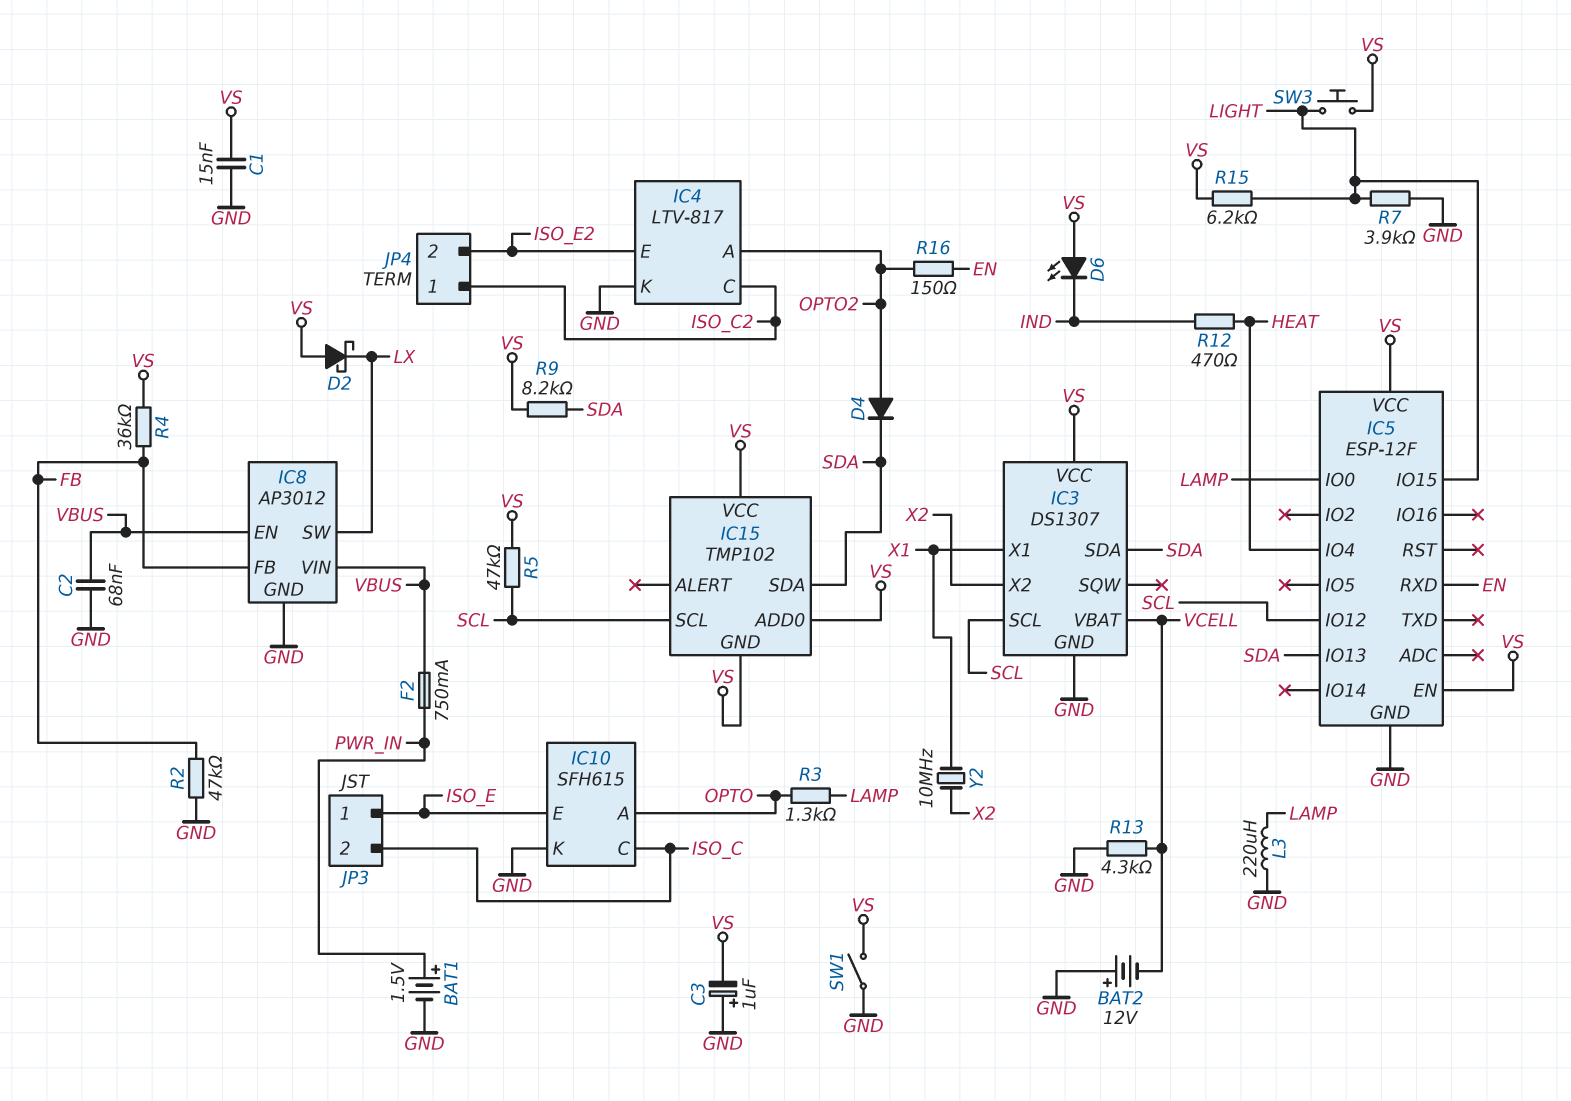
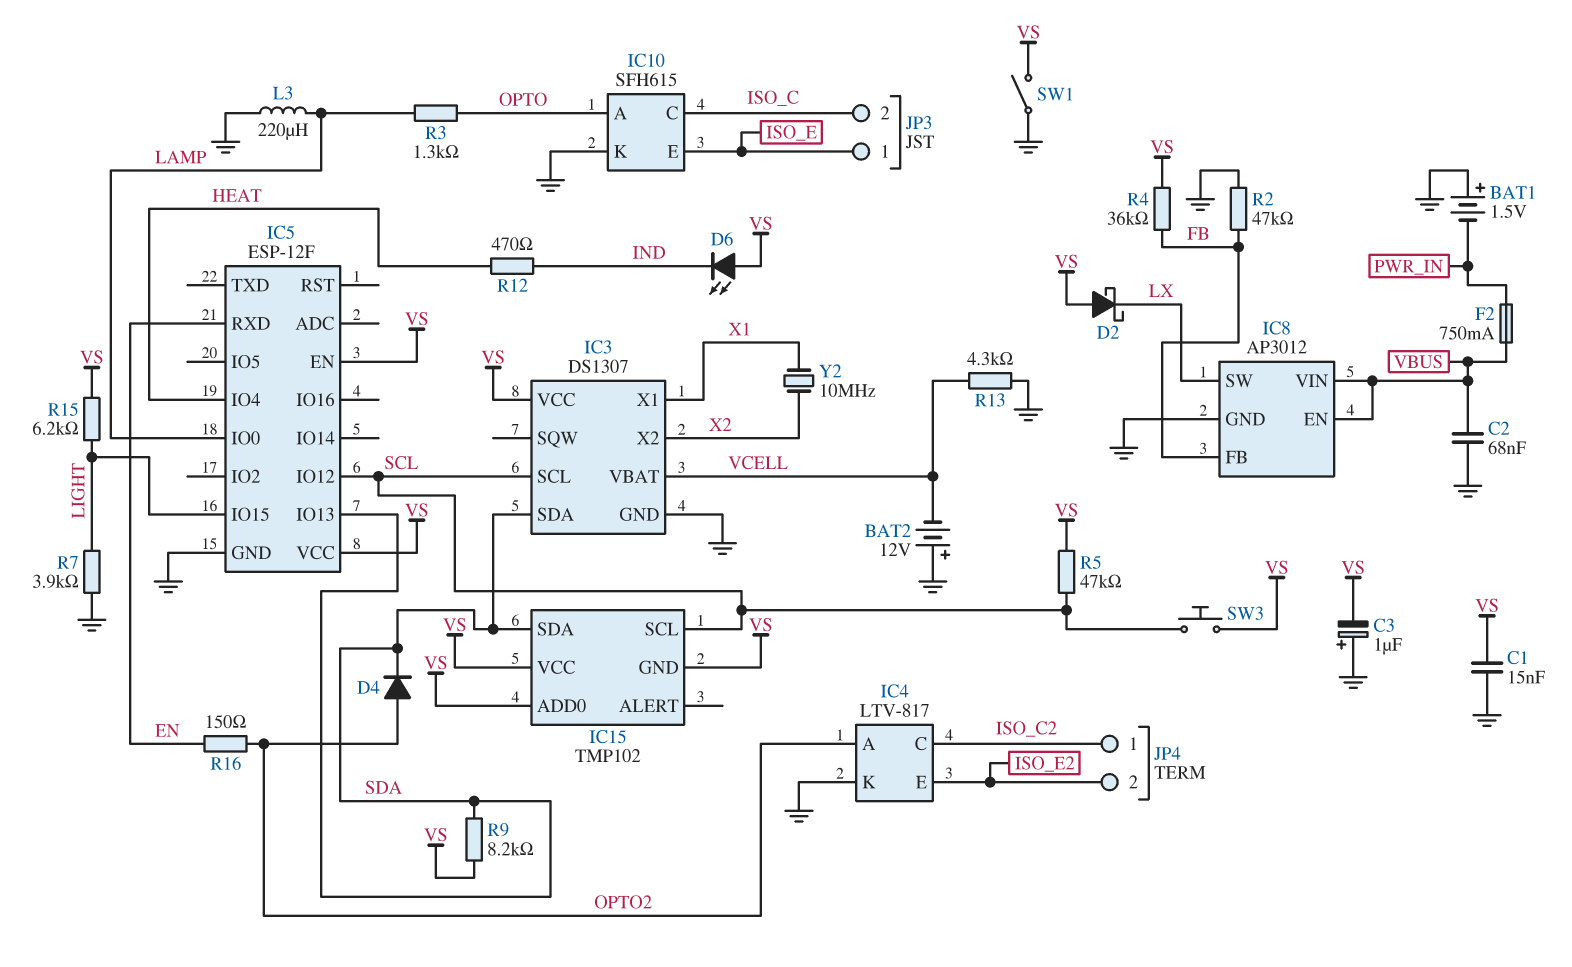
BAT1: 1.5V (plus PWR_IN, minus GND) -> 1.5V (plus GND, minus PWR_IN)
SW3: button (LIGHT, VS) -> button (SCL, VS)

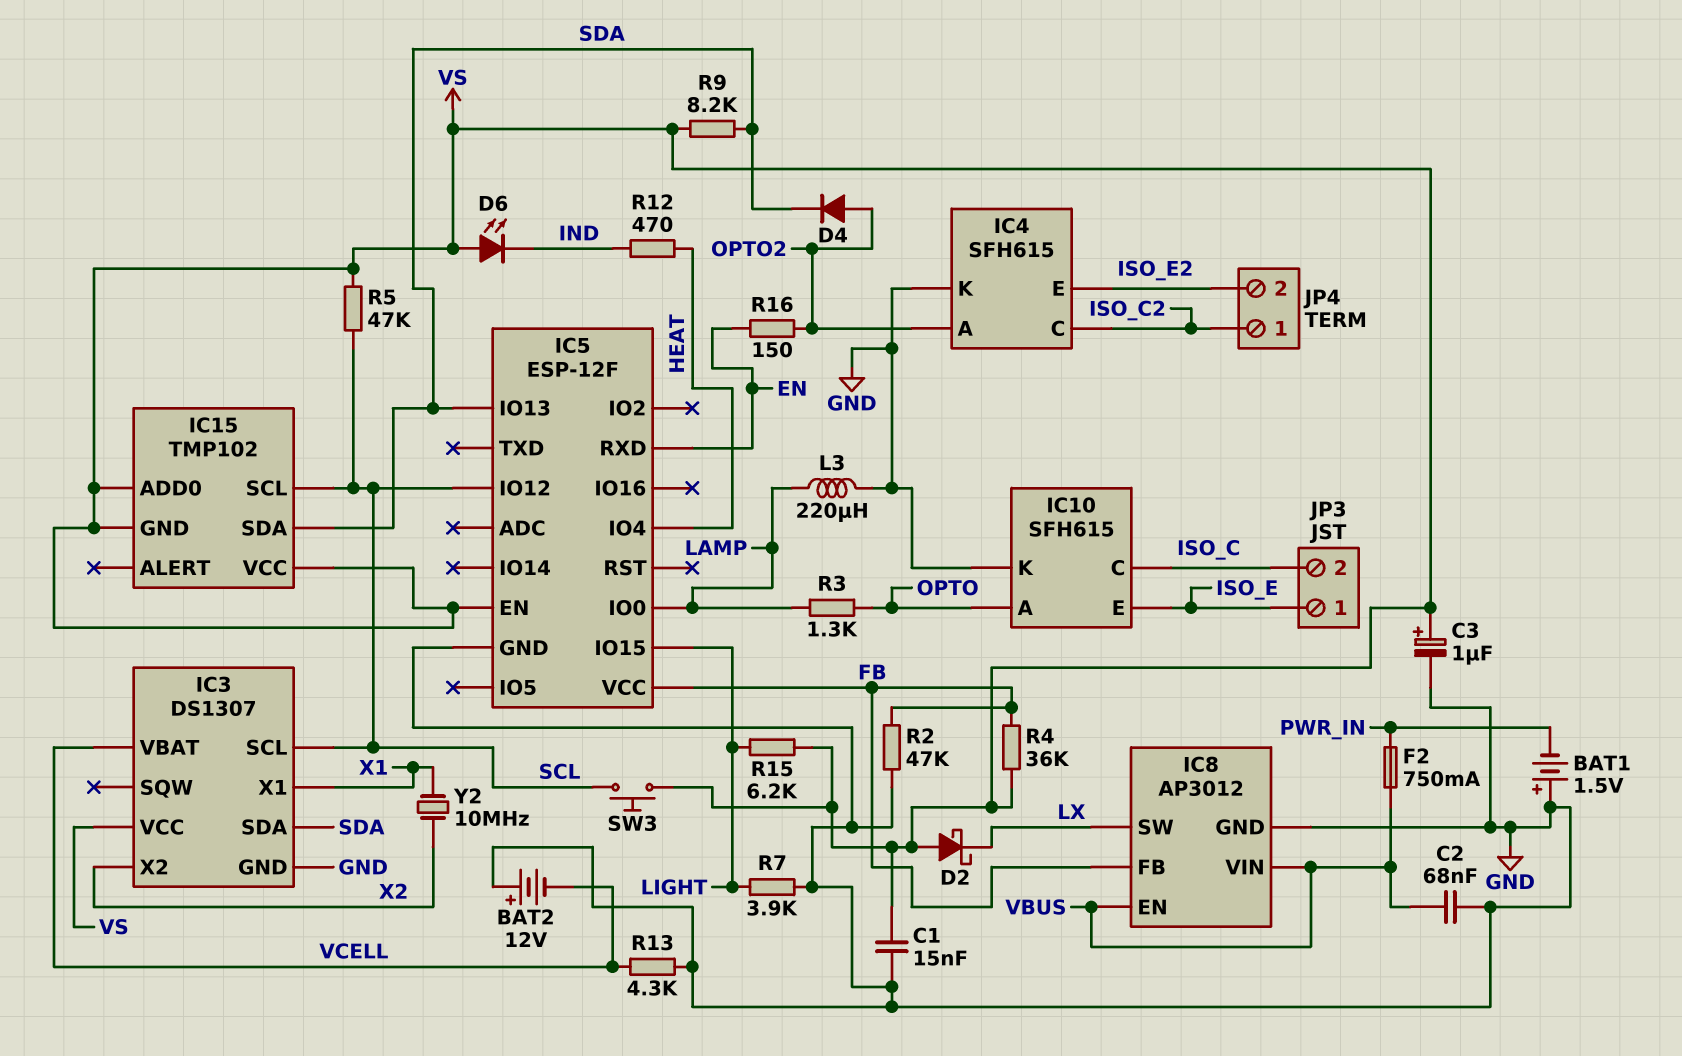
C3: 1uF (plus GND, minus VS) -> 1uF (plus VS, minus GND)
IC4: LTV-817 -> SFH615
IC5 pin VCC: VS -> FB
SW1: switch (GND, VS) -> none

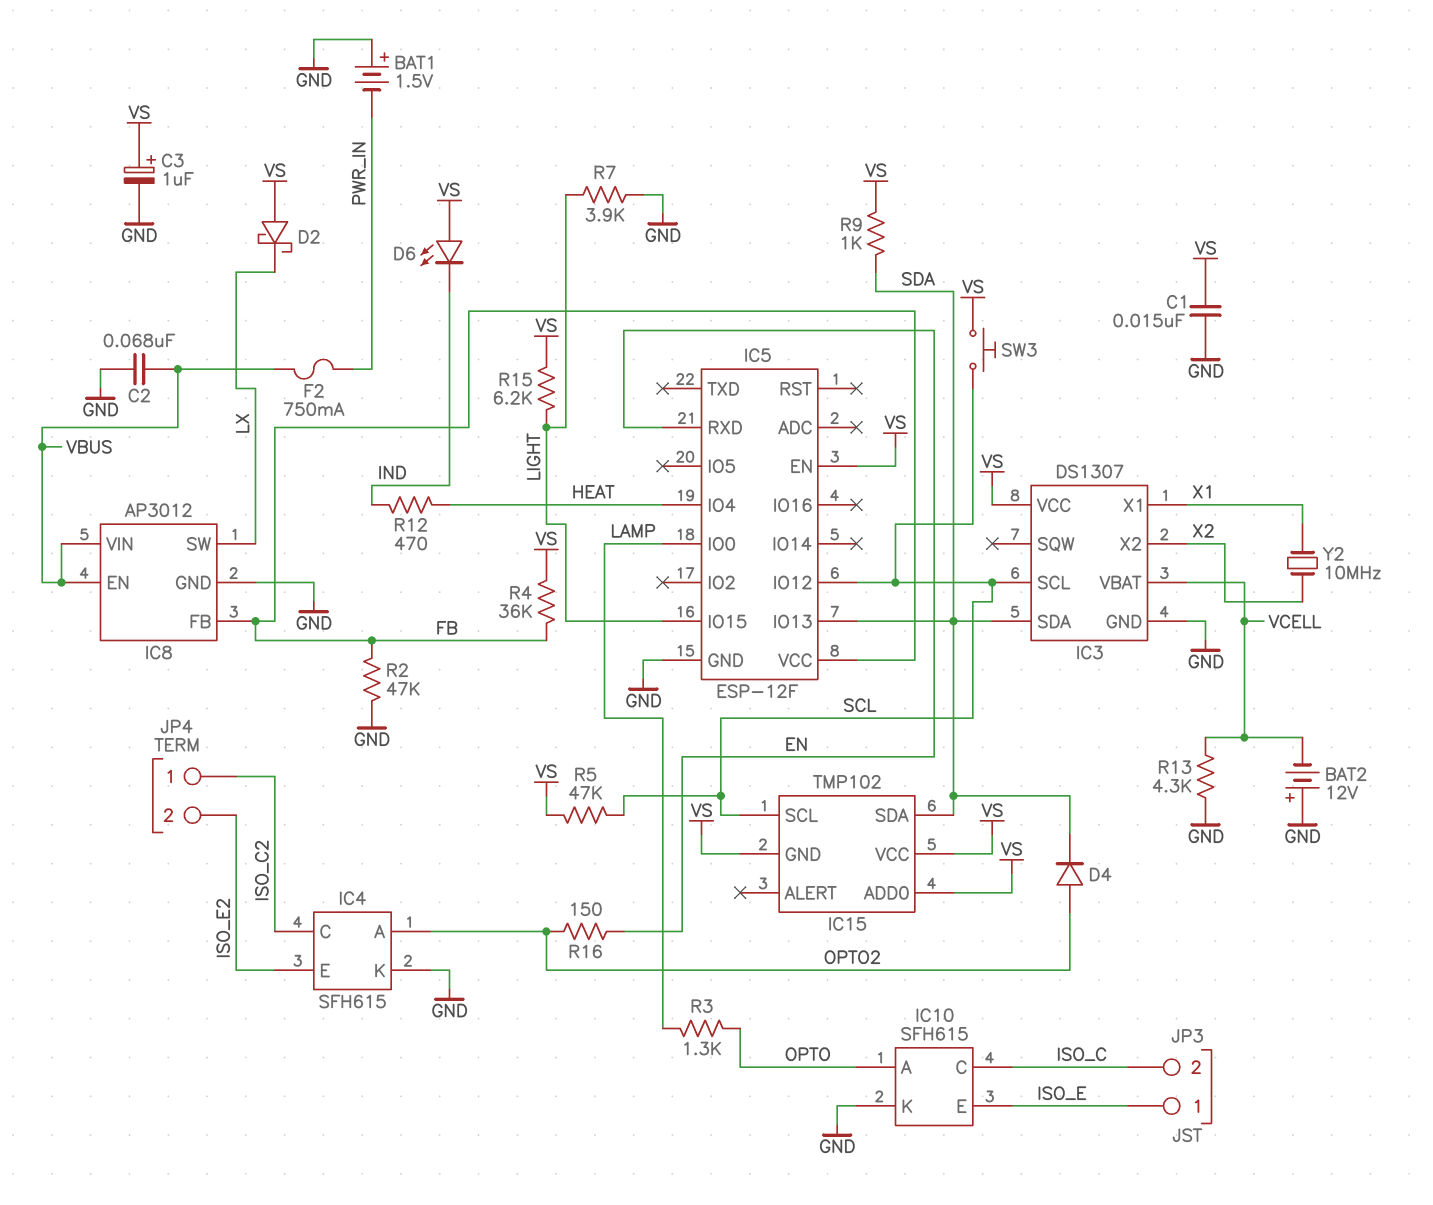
L3: 220uH (GND, LAMP) -> none
R9: 8.2k (SDA, VS) -> 1k (SDA, VS)

